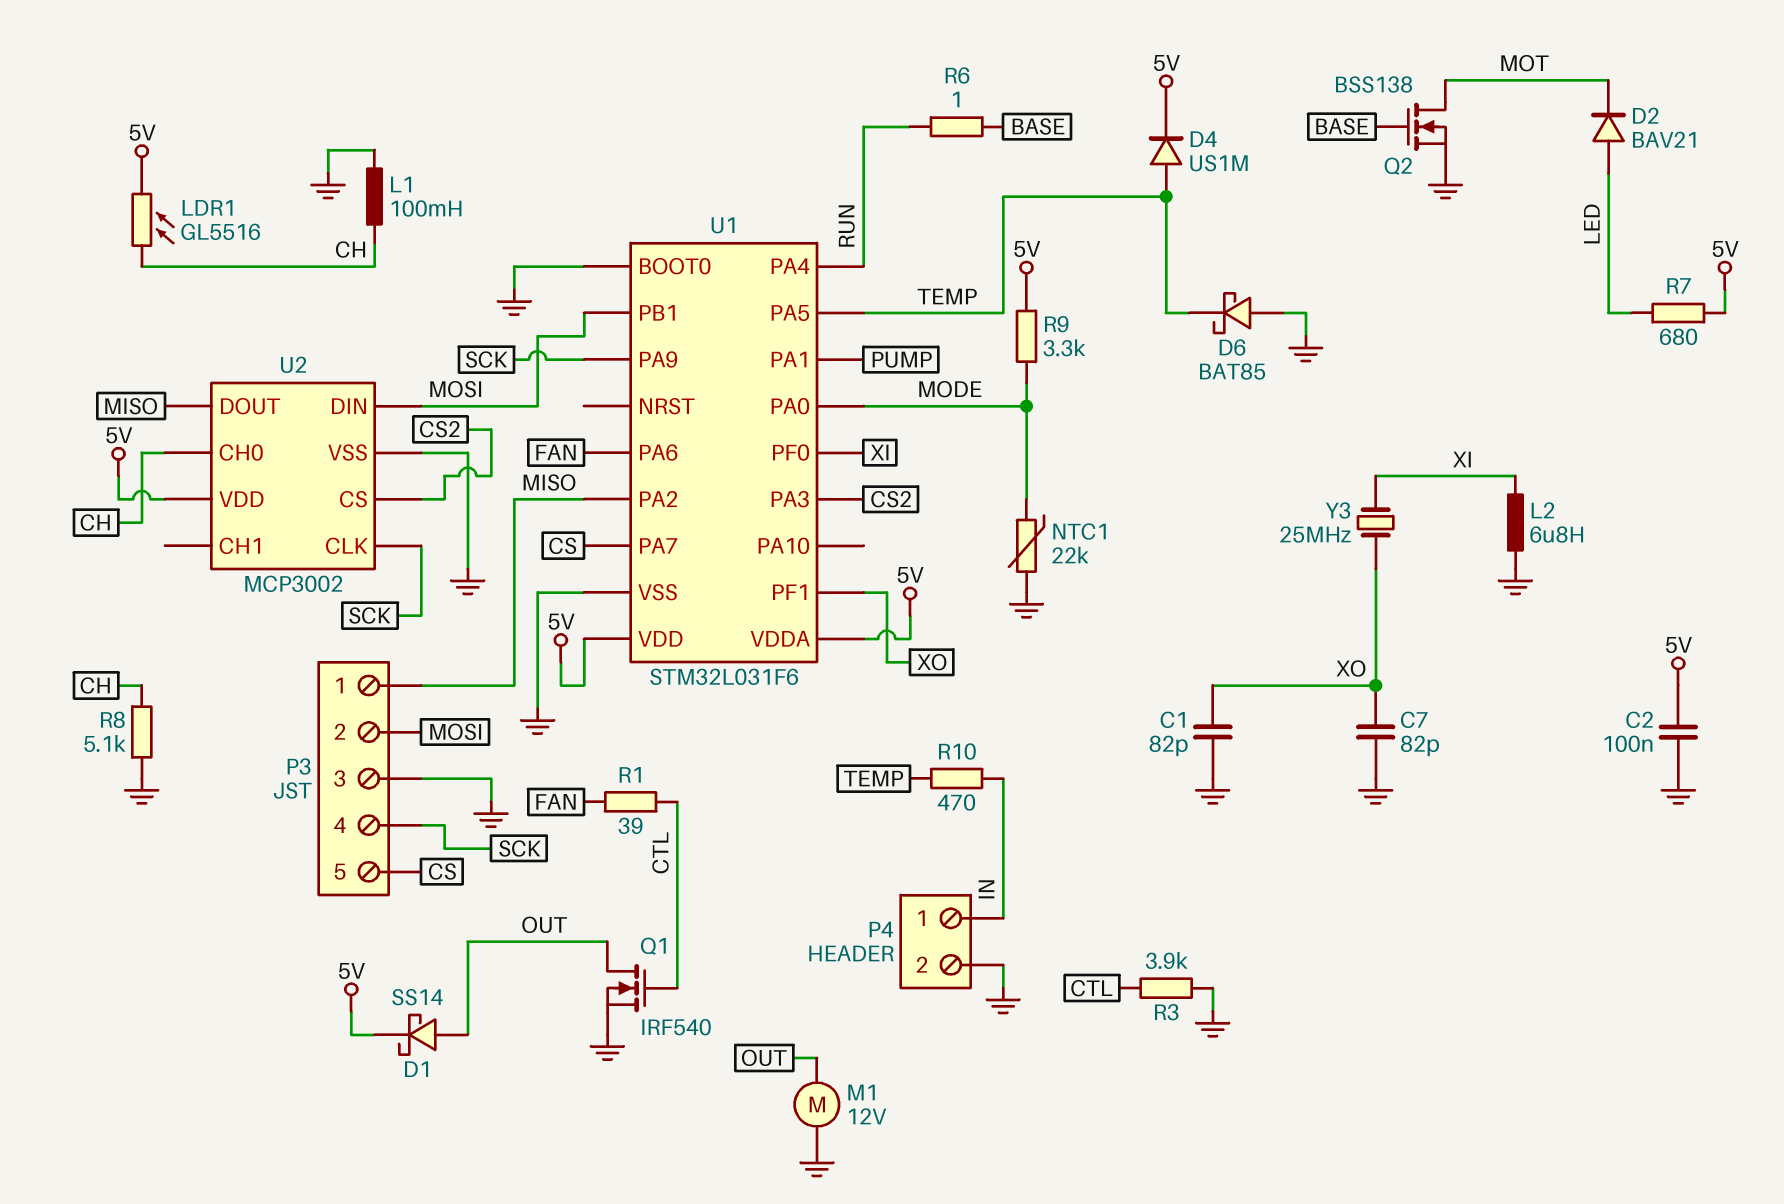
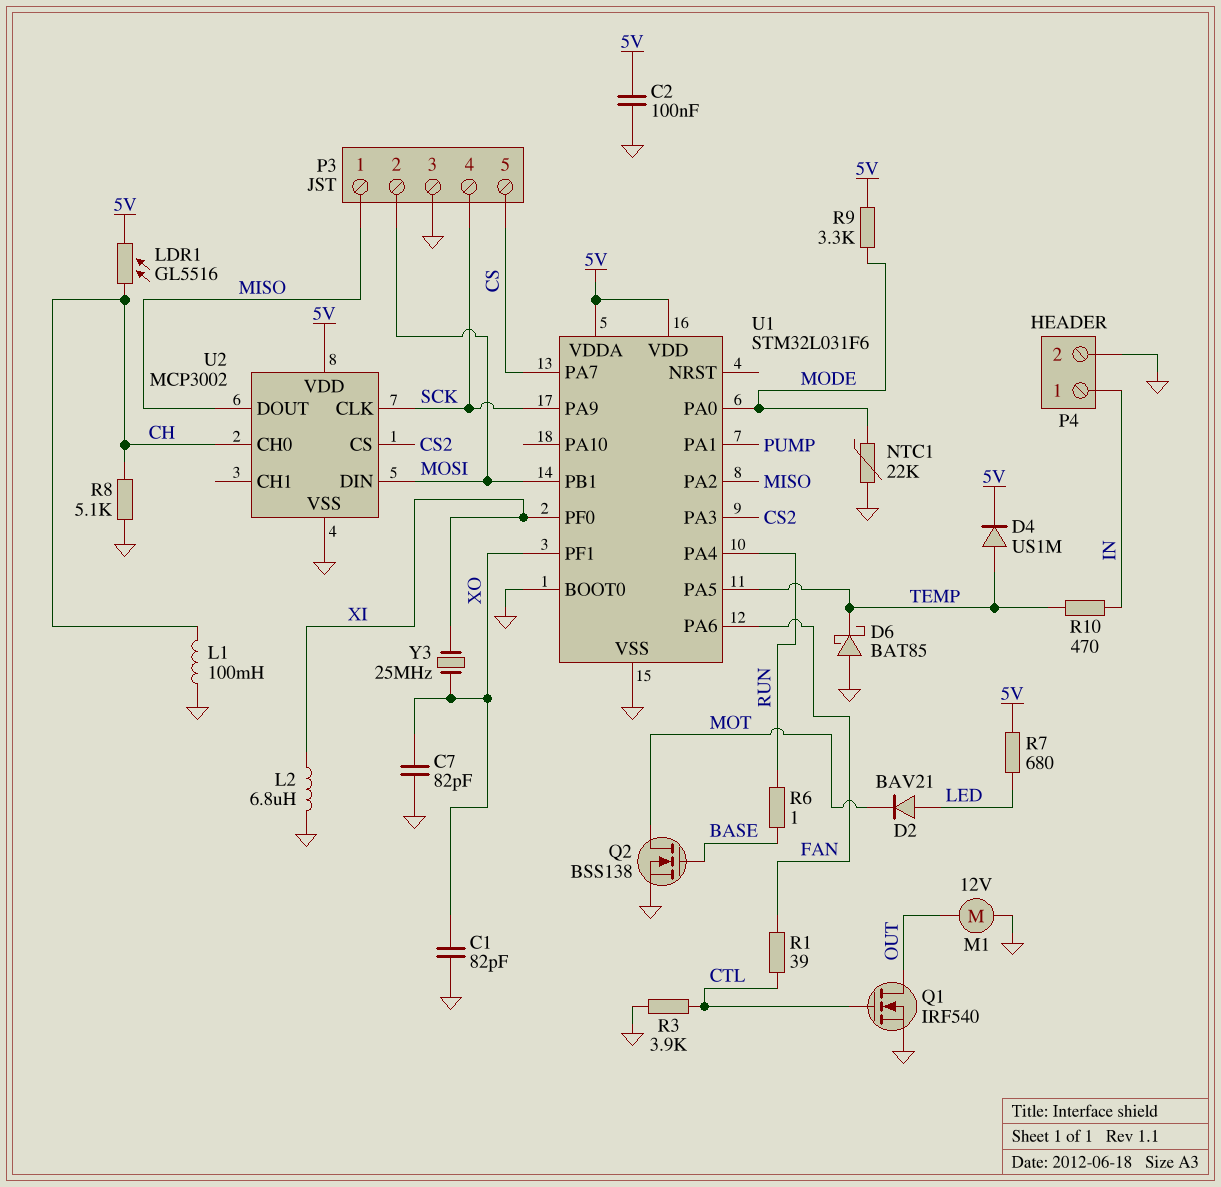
D1: schottky SS14 (A OUT, K 5V) -> none

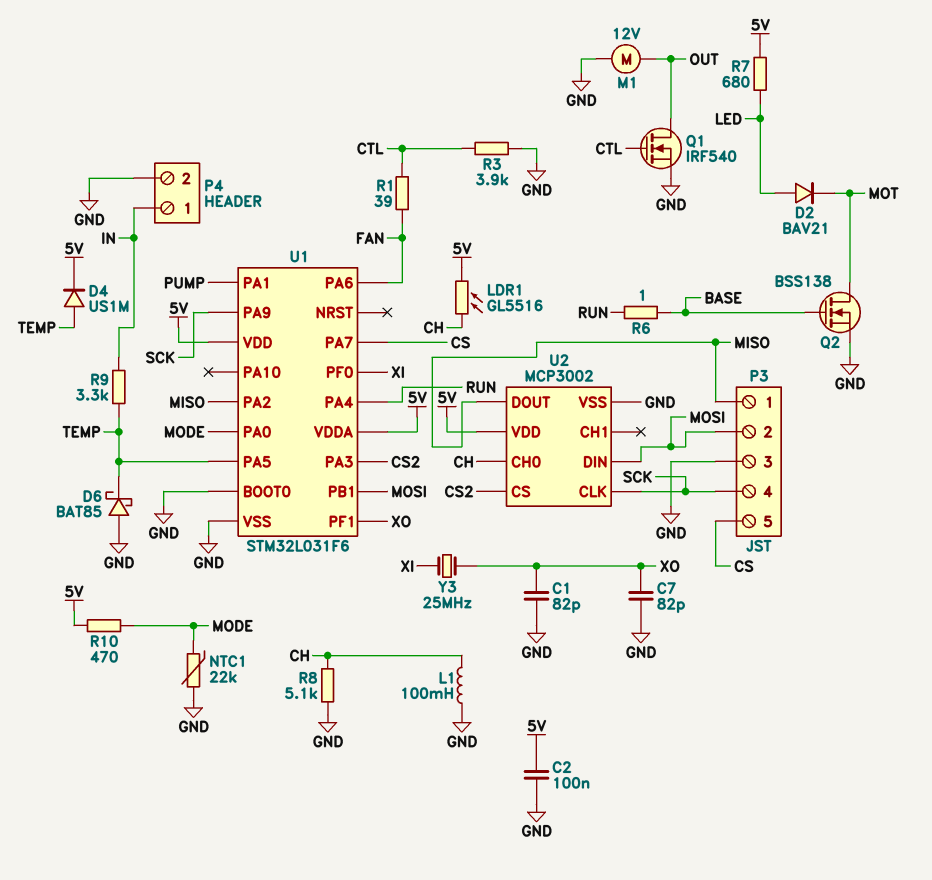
L2: 6.8uH (GND, XI) -> none
R9: 3.3k (5V, MODE) -> 3.3k (IN, TEMP)
R10: 470 (IN, TEMP) -> 470 (5V, MODE)

